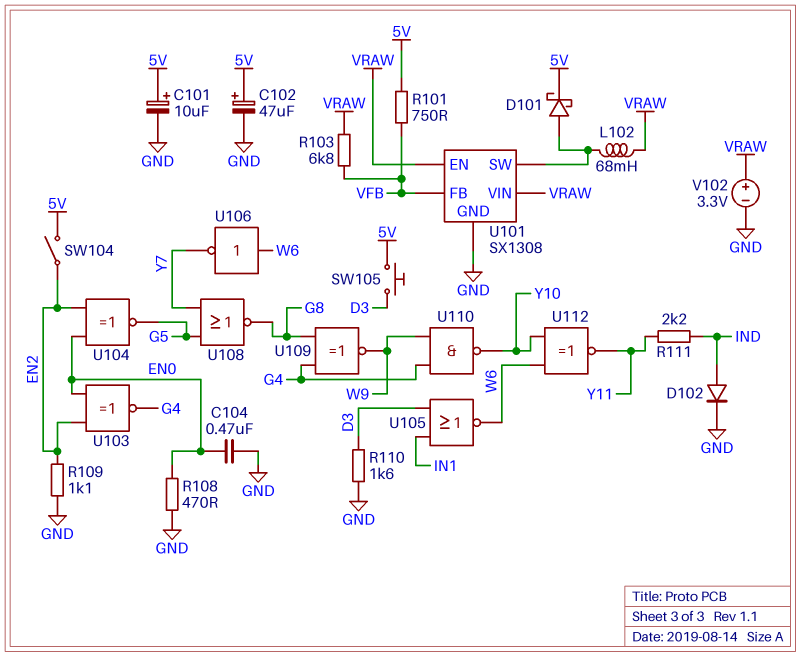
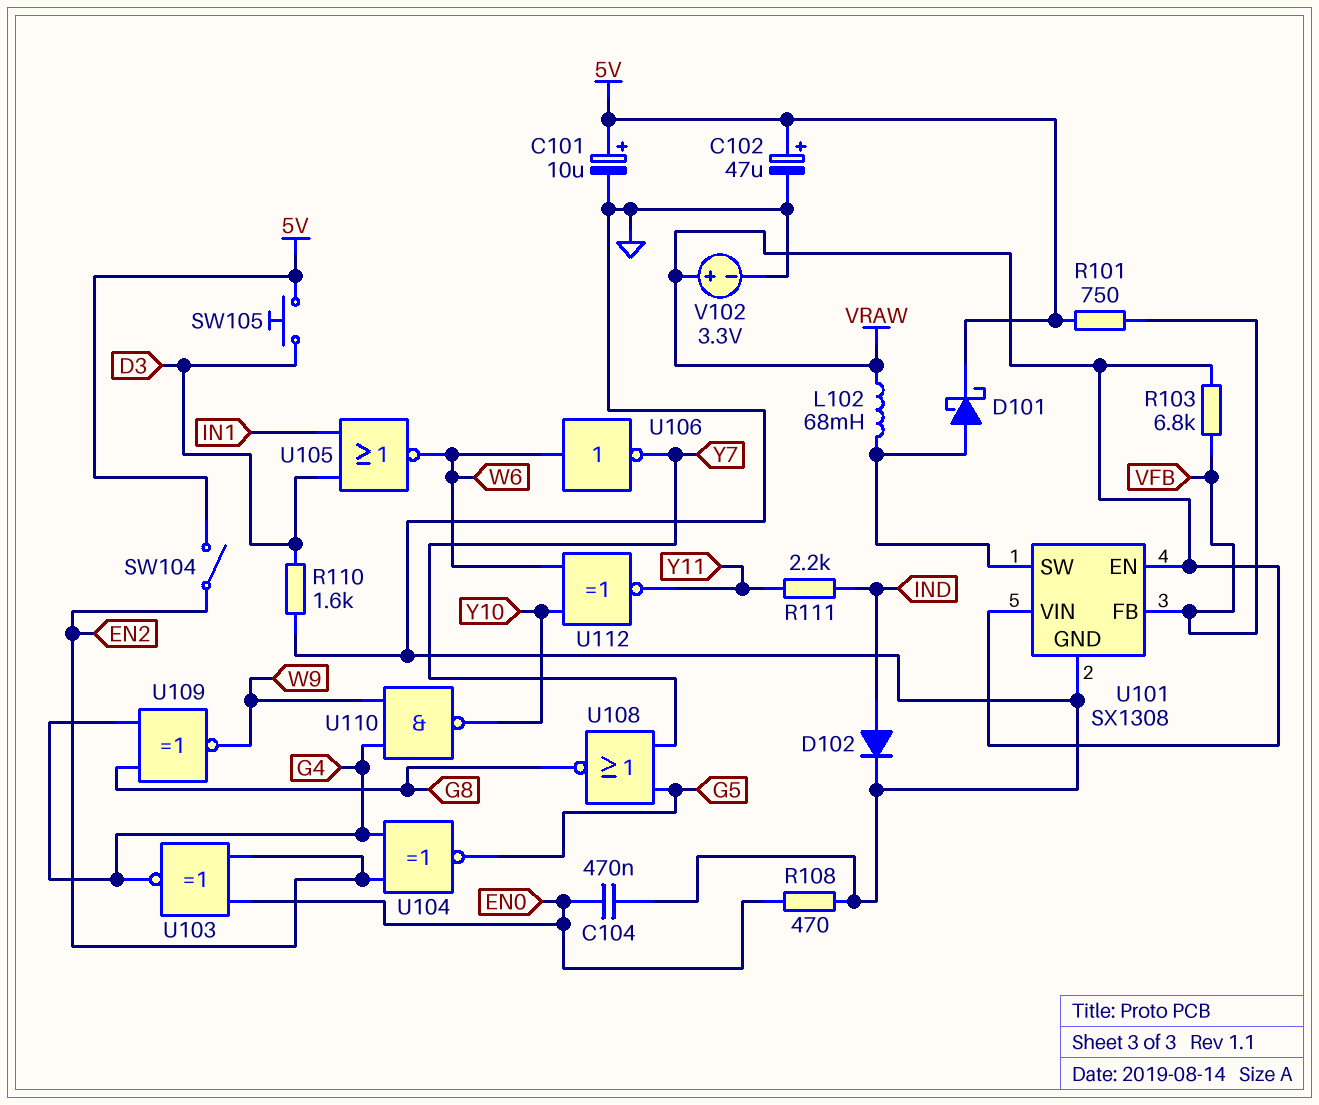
R109: 1.1k (EN2, GND) -> none
U104: XNOR (in EN0, in EN2, out G5) -> XNOR (in EN2, in G4, out G5)

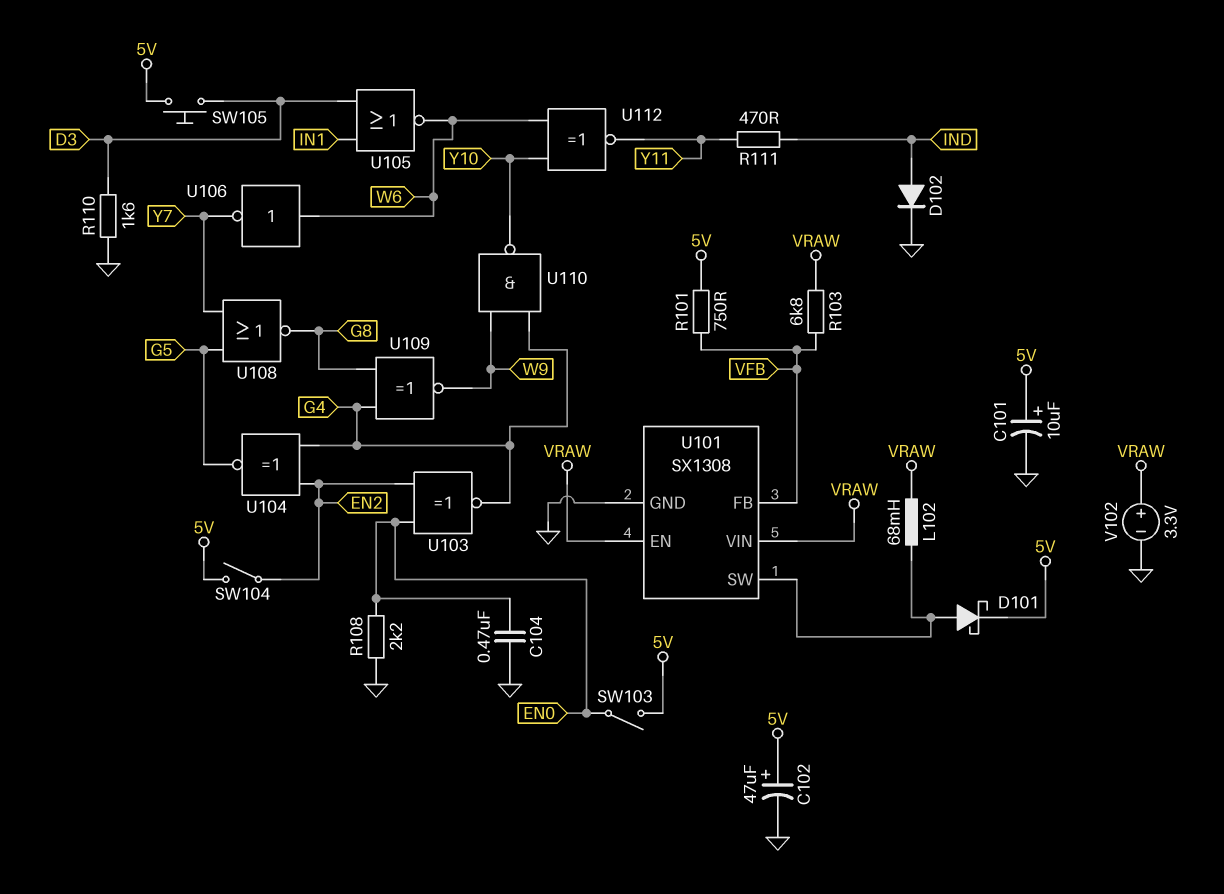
R108: 470 (EN0, GND) -> 2.2k (EN0, GND)
R111: 2.2k (IND, Y11) -> 470 (IND, Y11)
SW103: none -> switch (5V, EN0)

